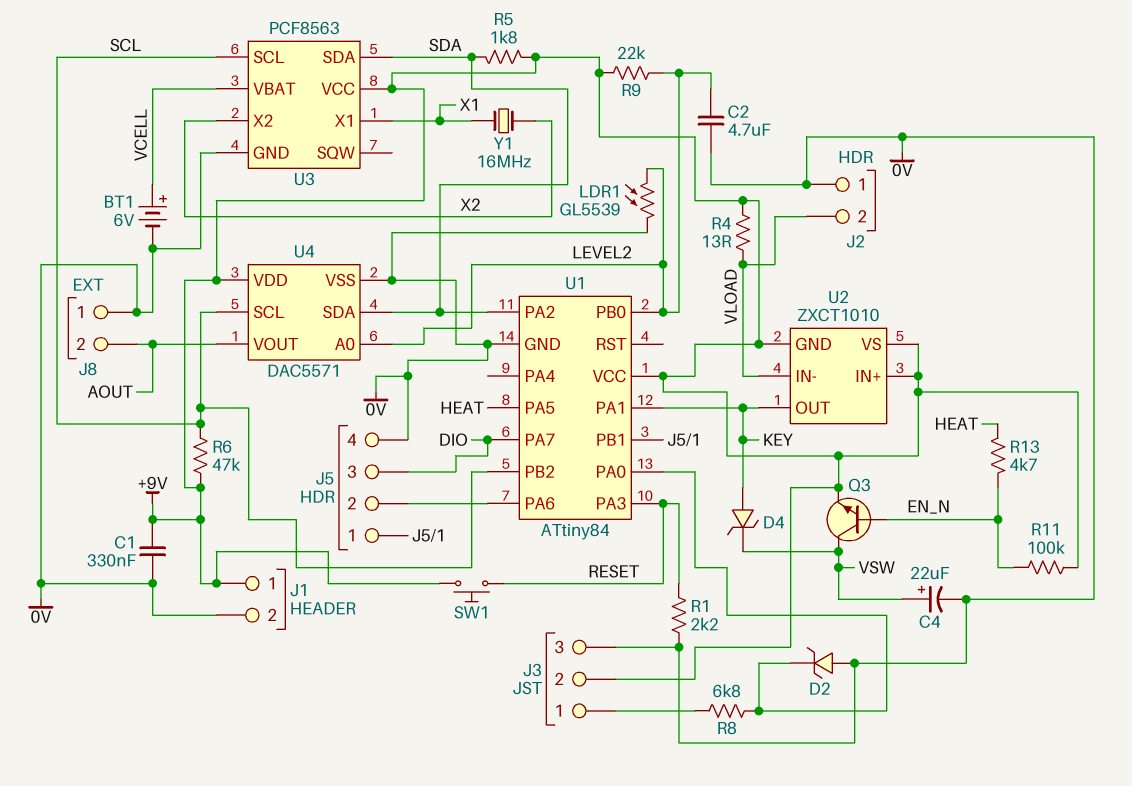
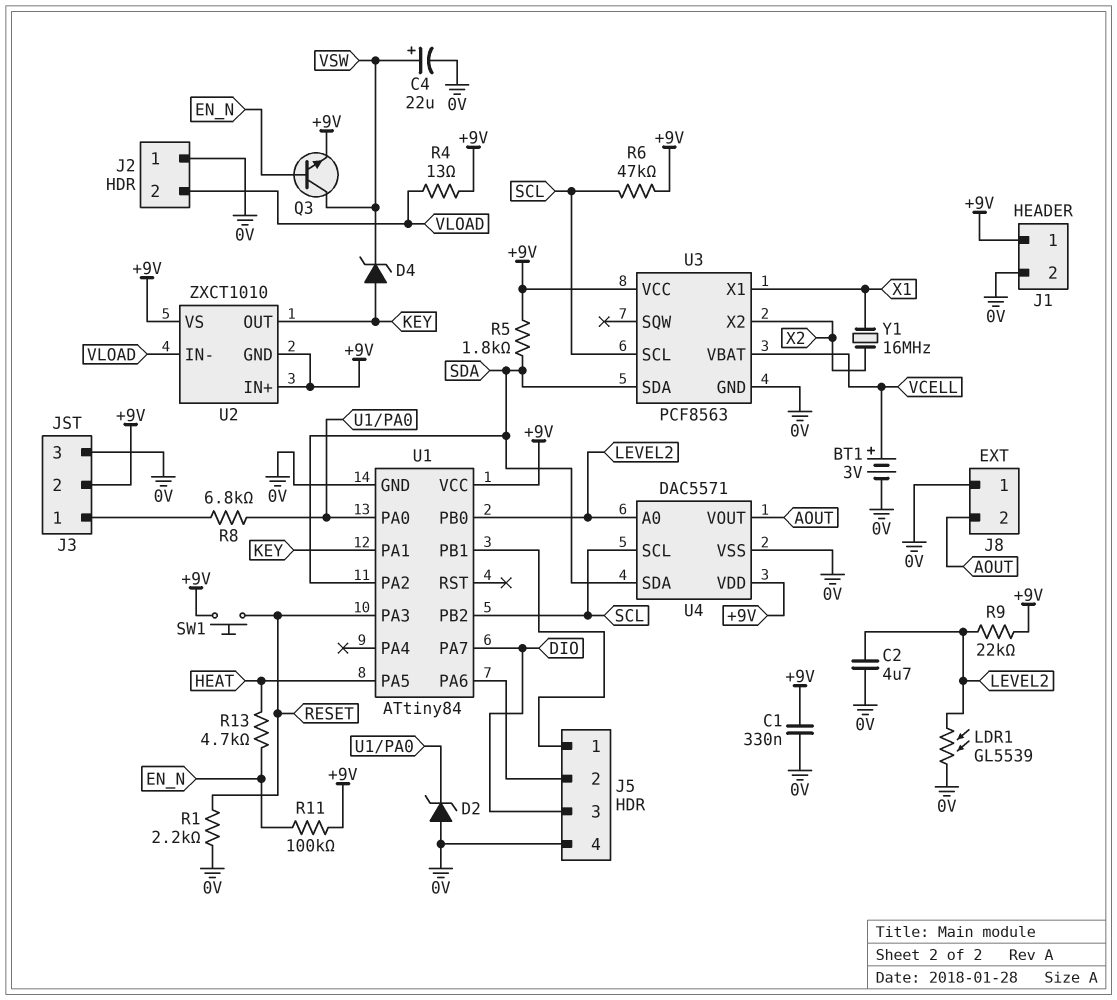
BT1: 6V (plus VCELL, minus 0V) -> 3V (plus VCELL, minus 0V)

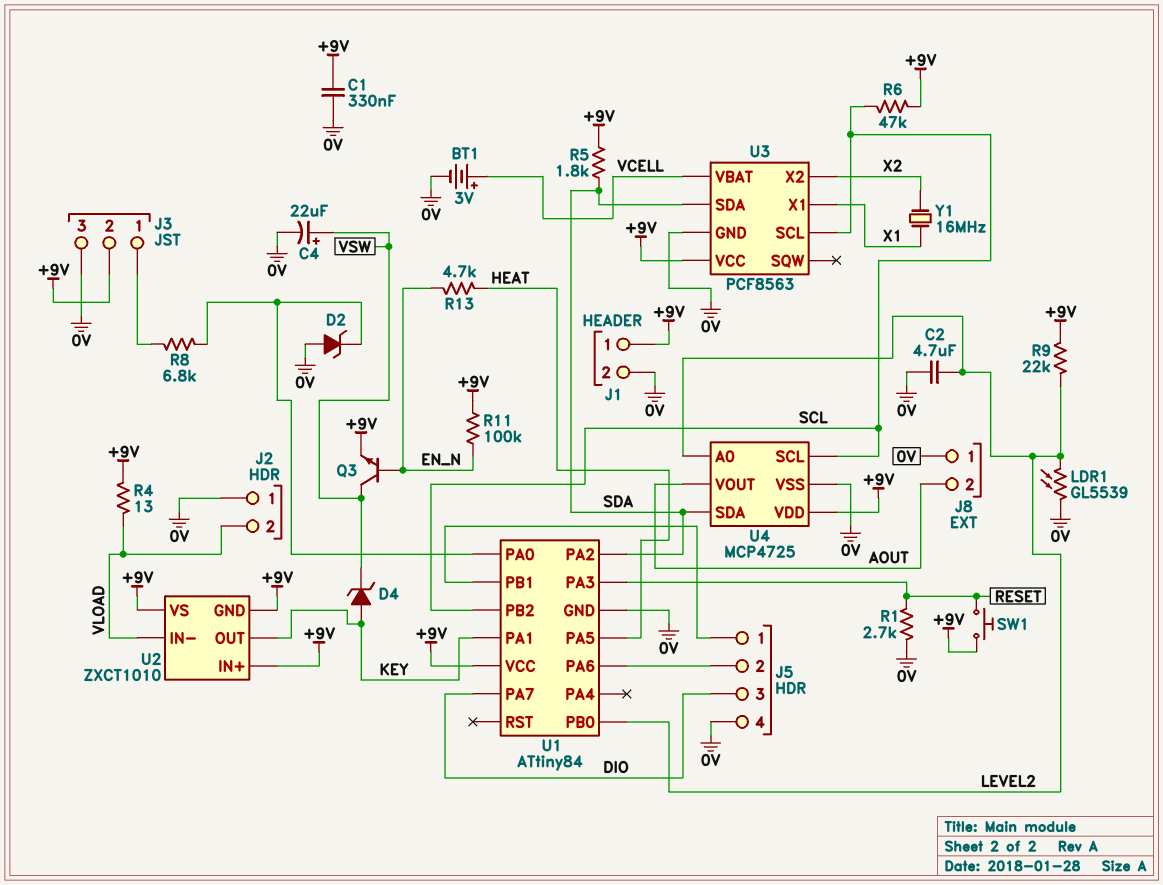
R1: 2.2k (0V, RESET) -> 2.7k (0V, RESET)
U4: DAC5571 -> MCP4725

